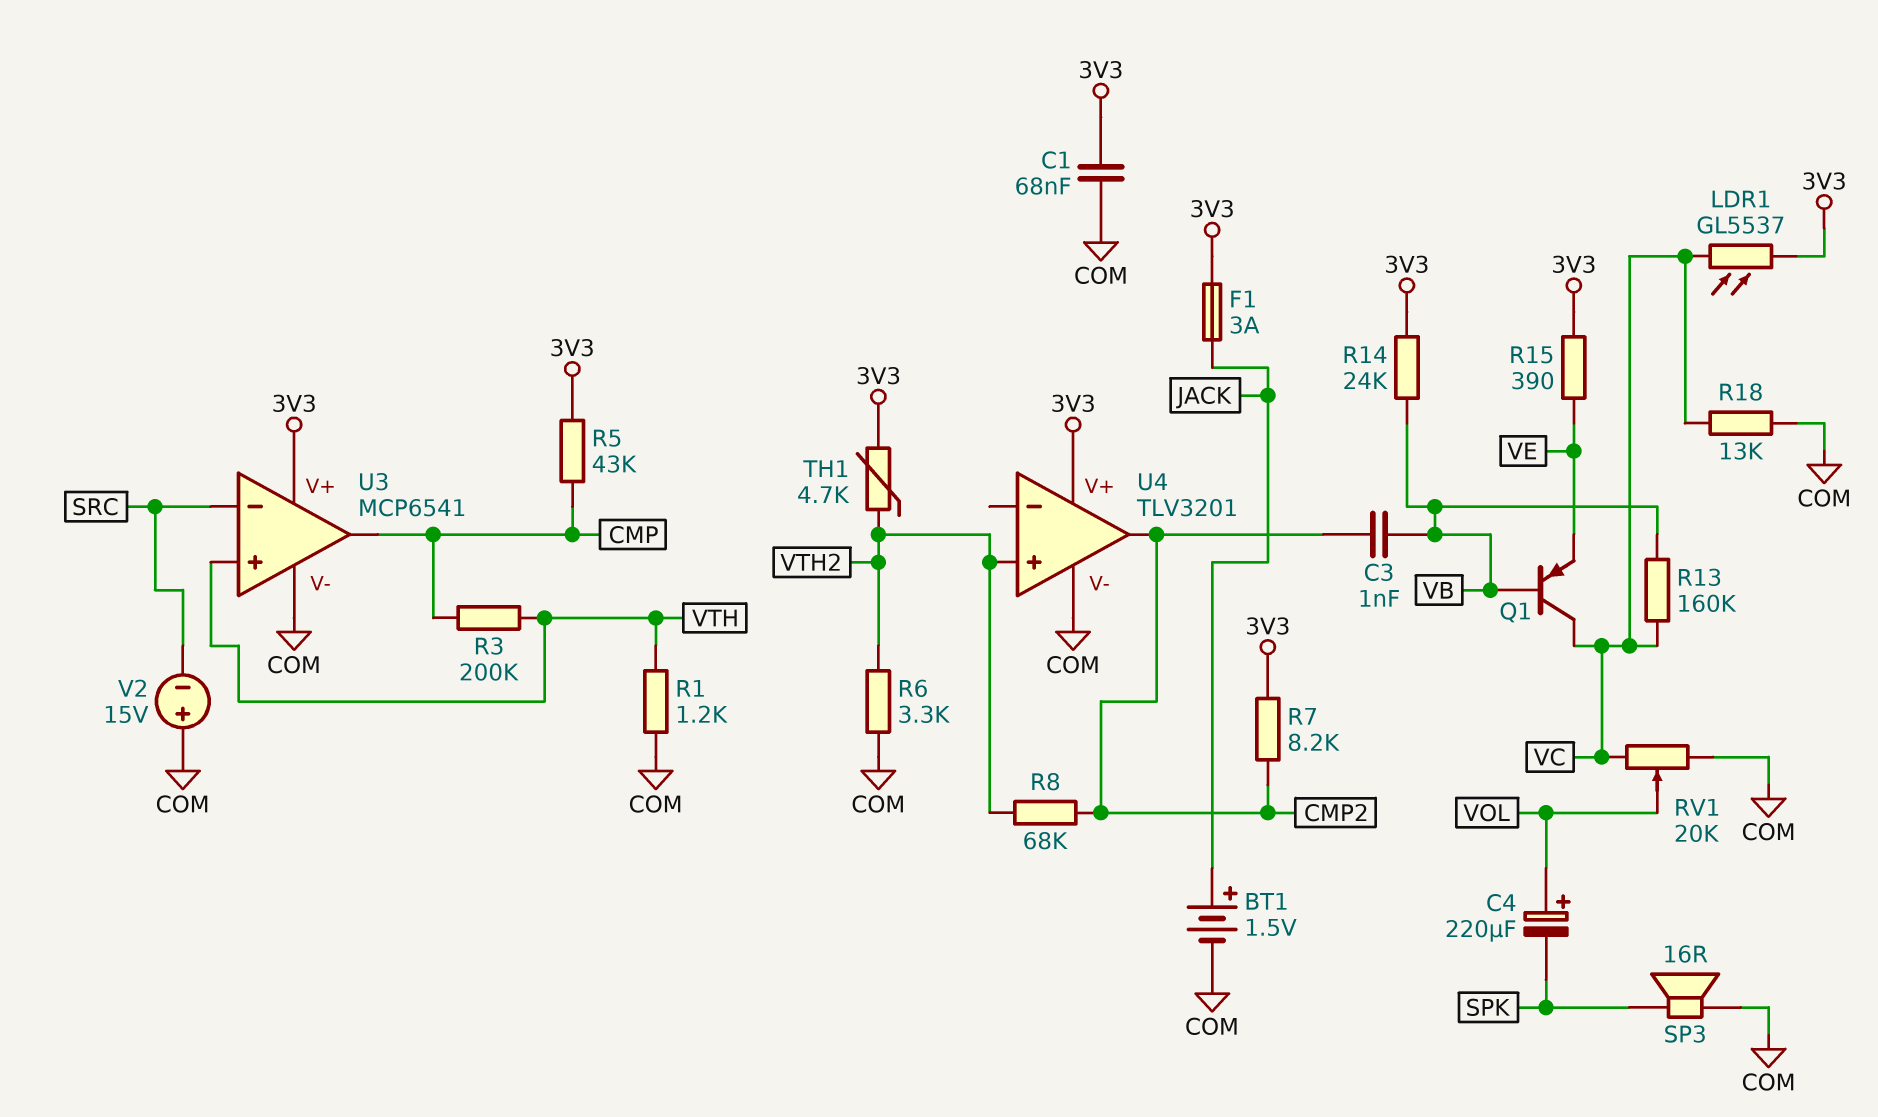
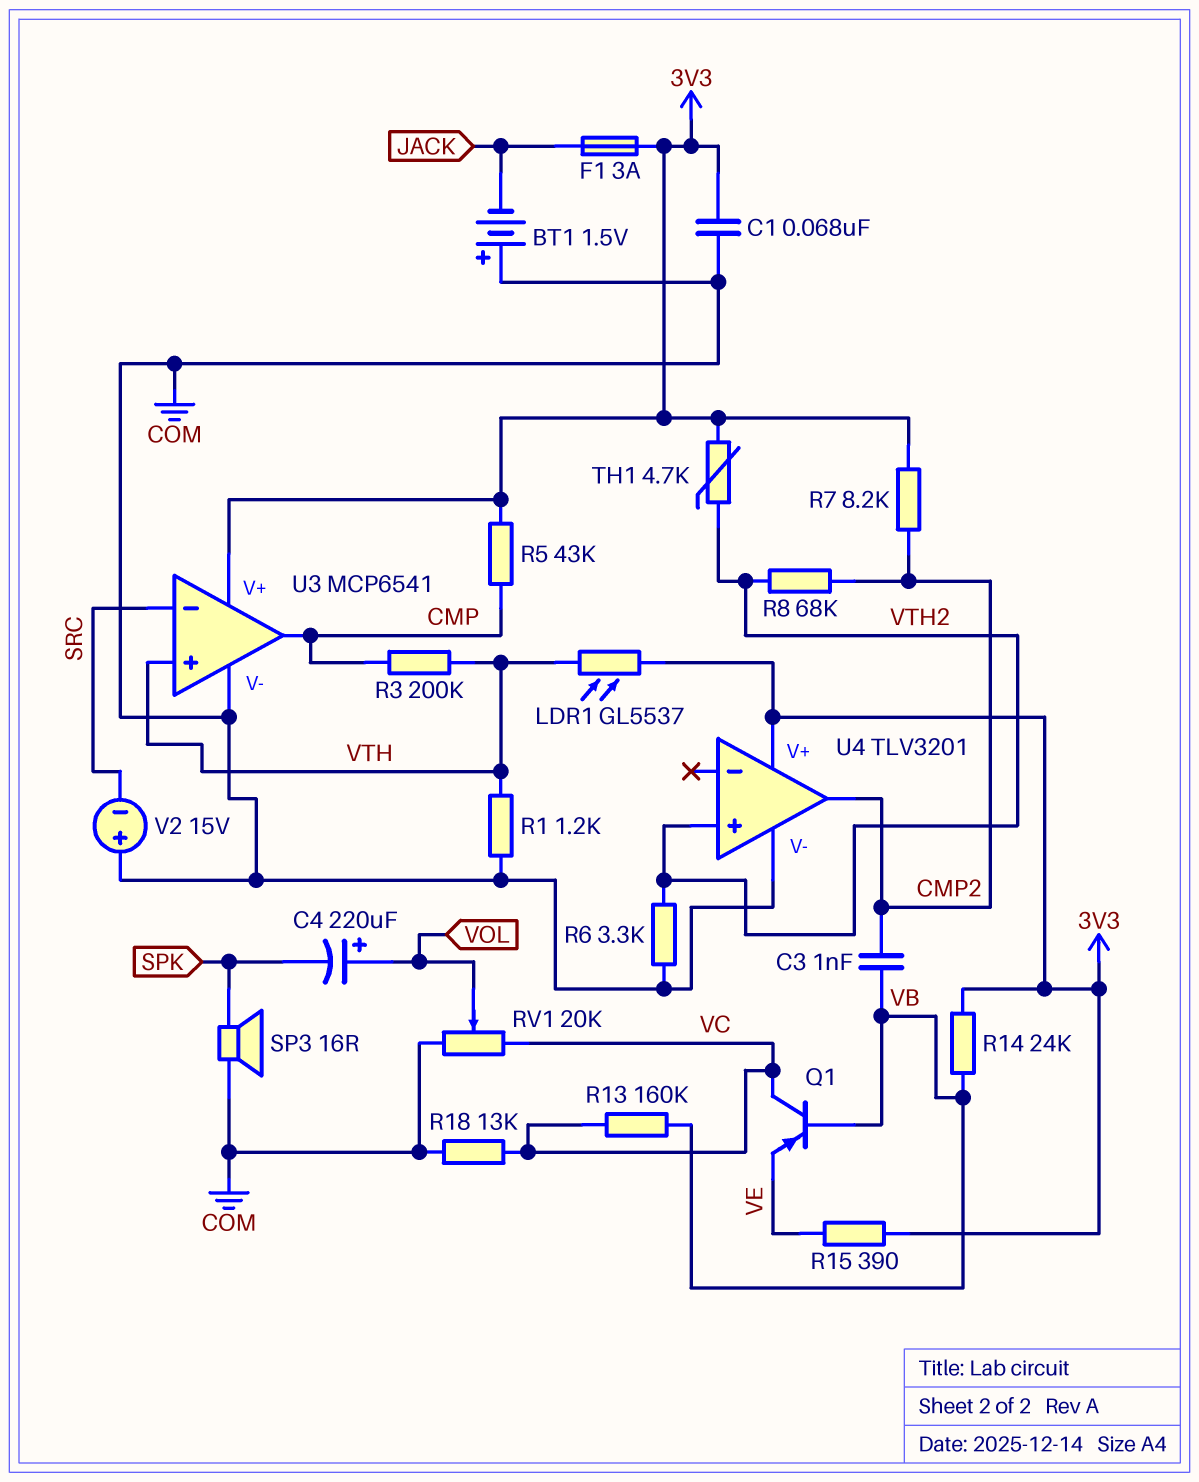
BT1: 1.5V (plus JACK, minus COM) -> 1.5V (plus COM, minus JACK)
LDR1: GL5537 (3V3, VC) -> GL5537 (3V3, VTH)

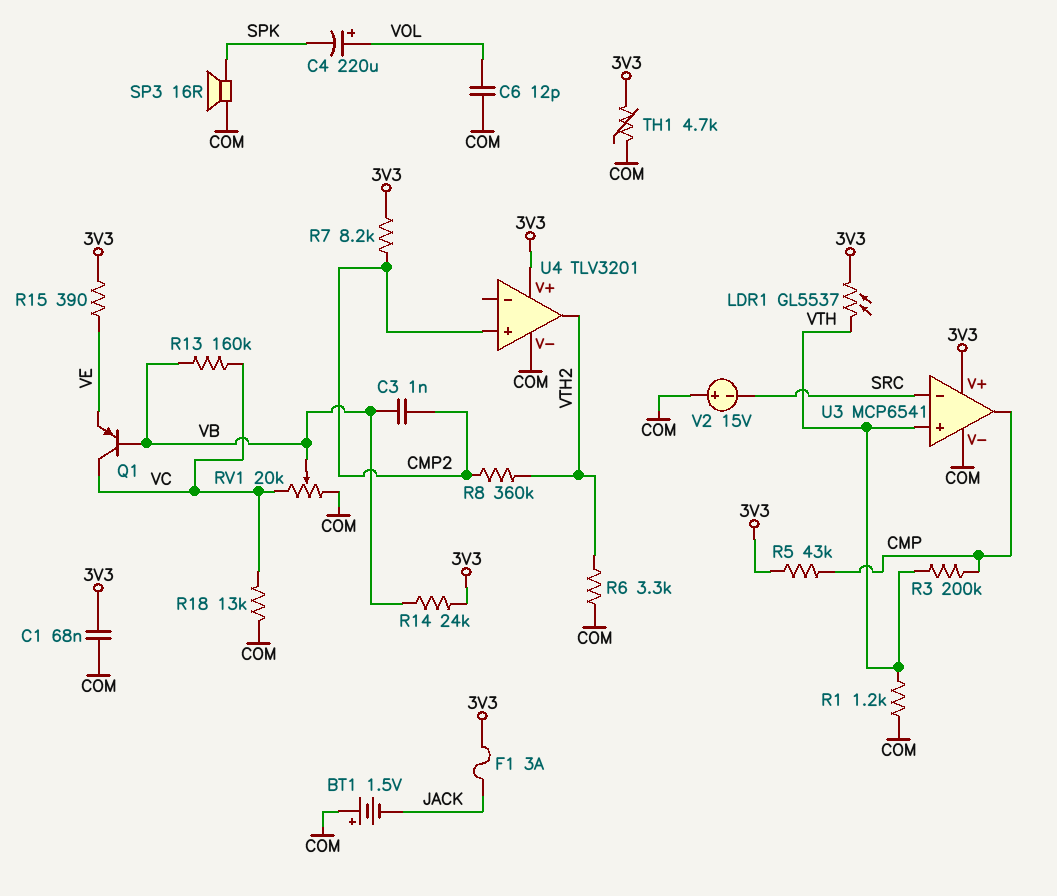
C6: none -> 12pF (COM, VOL)
R8: 68k (CMP2, VTH2) -> 360k (CMP2, VTH2)
RV1: 20k (COM, VC, wiper VOL) -> 20k (COM, VC, wiper VB)
TH1: 4.7k (3V3, VTH2) -> 4.7k (3V3, COM)
U4 pin in+: VTH2 -> CMP2
U4 pin out: CMP2 -> VTH2

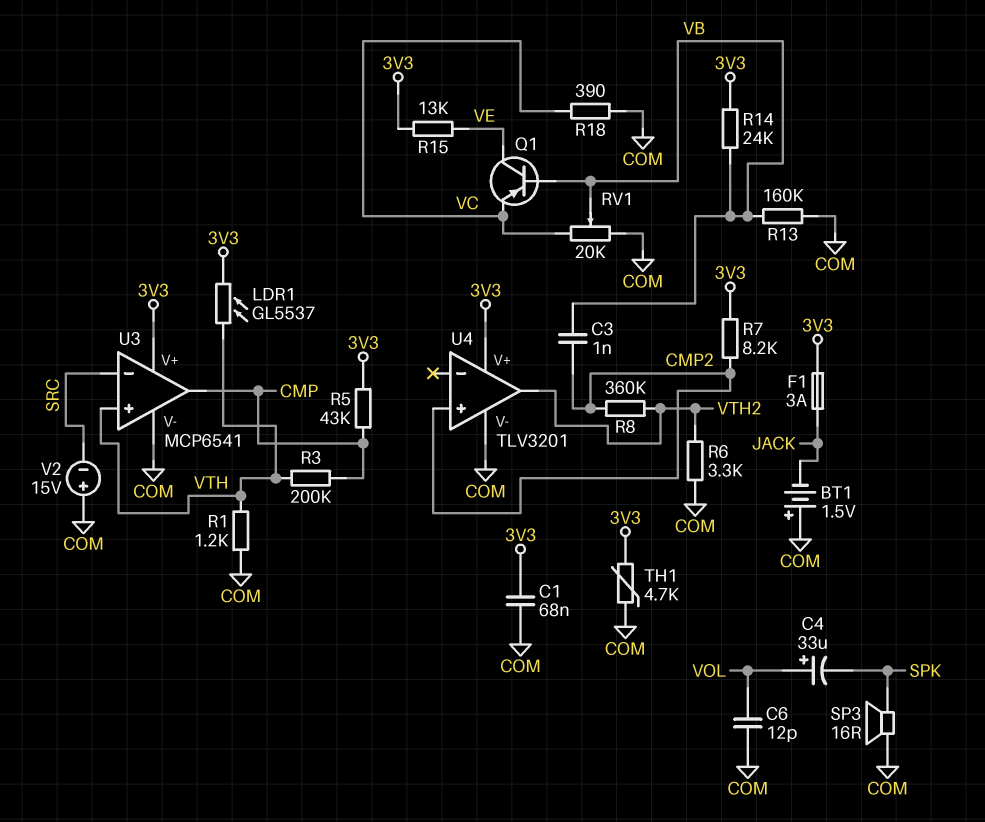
C4: 220uF (plus VOL, minus SPK) -> 33uF (plus VOL, minus SPK)
Q1: PNP (B VB, C VC, E VE) -> PNP (B VB, C VE, E VC)
R13: 160k (VB, VC) -> 160k (COM, VB)
R15: 390 (3V3, VE) -> 13k (3V3, VE)
R18: 13k (COM, VC) -> 390 (COM, VC)

